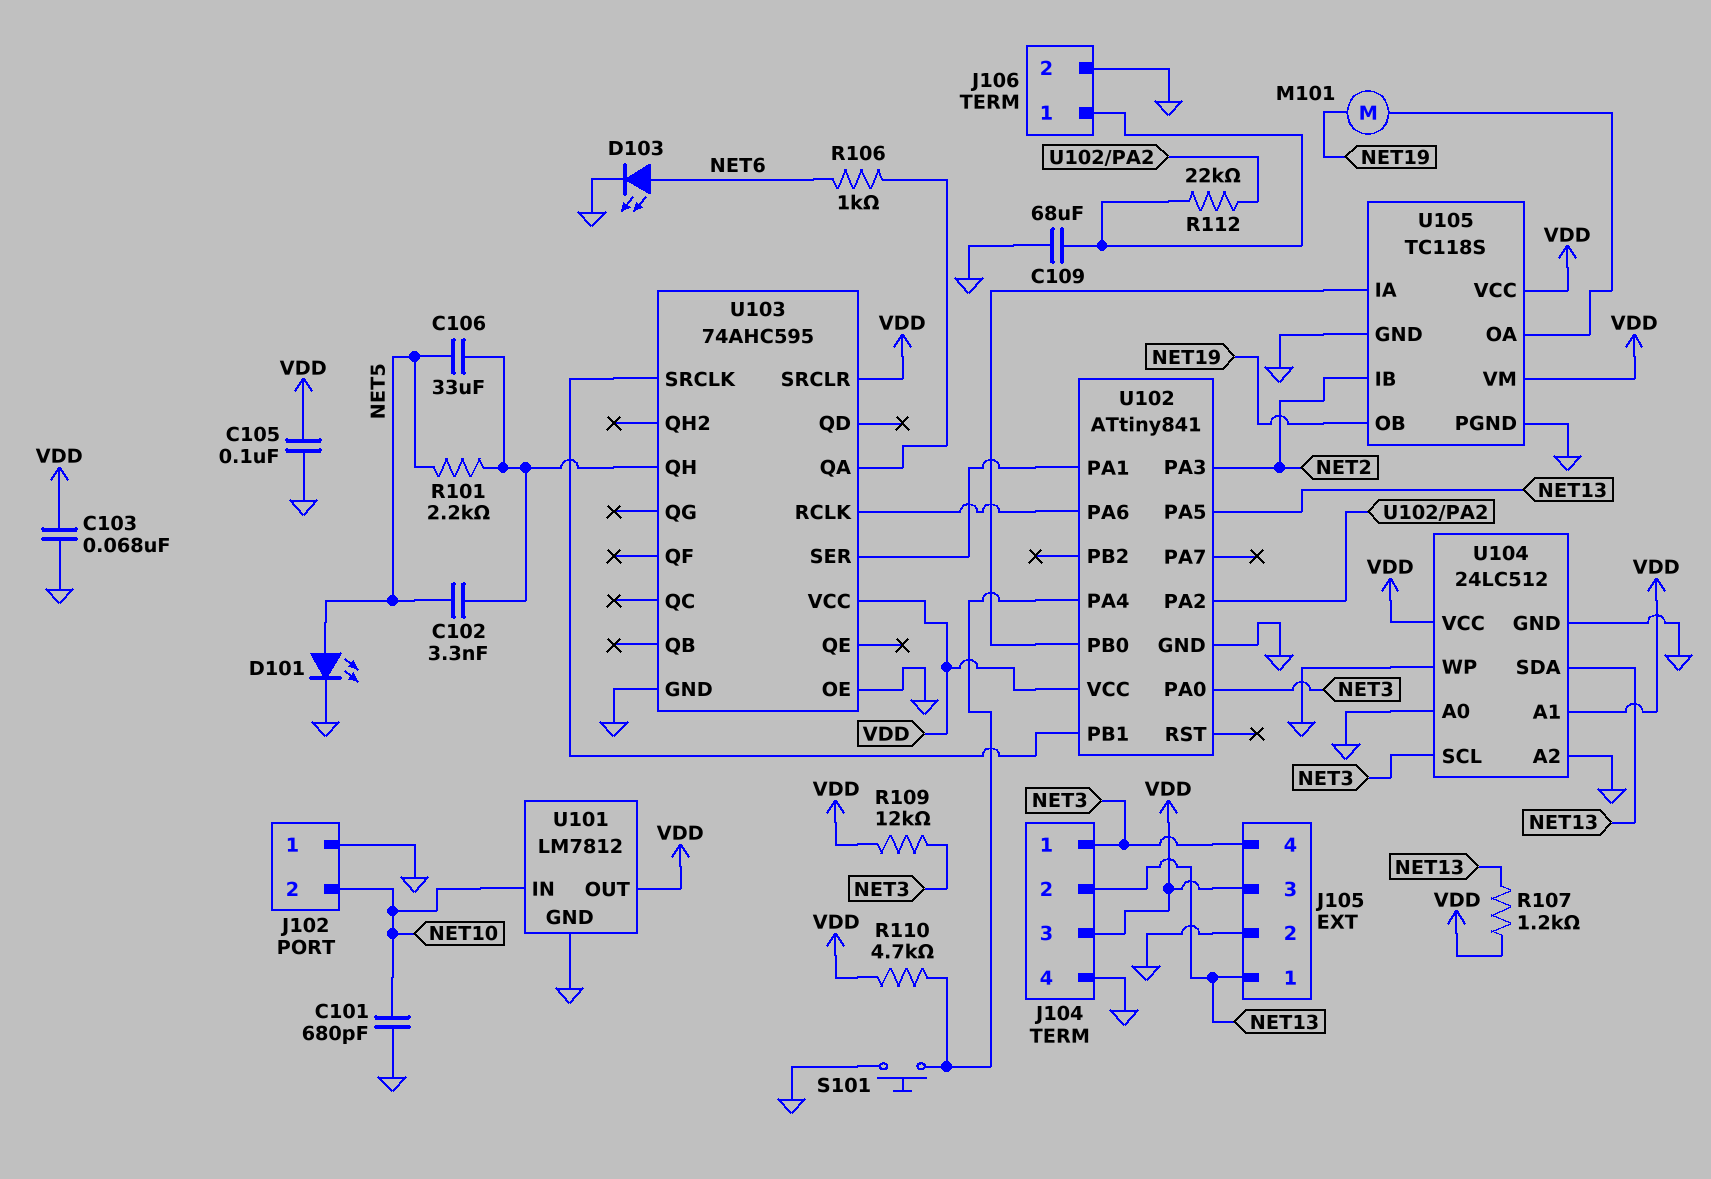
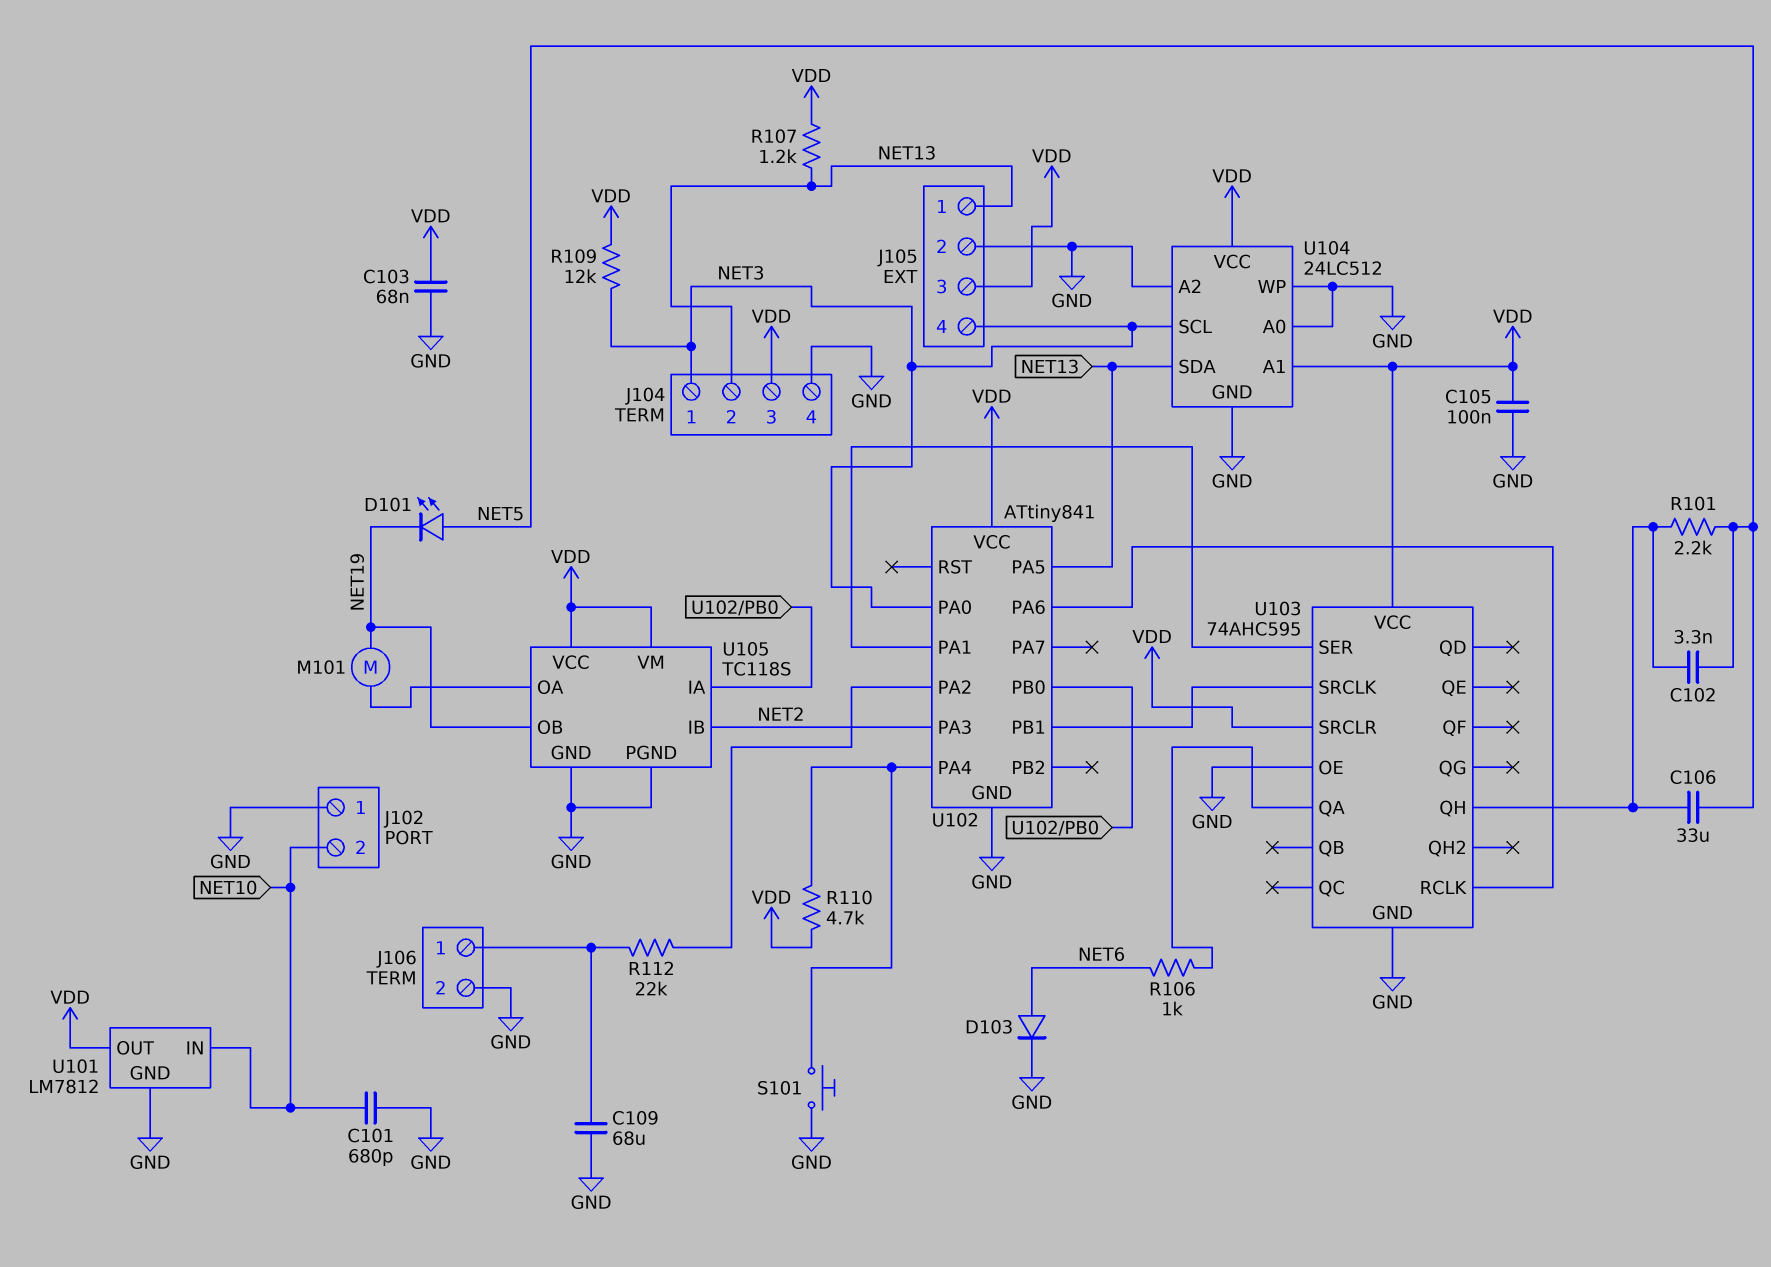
D101: LED (A NET5, K GND) -> LED (A NET5, K NET19)
D103: LED (A NET6, K GND) -> diode (A NET6, K GND)

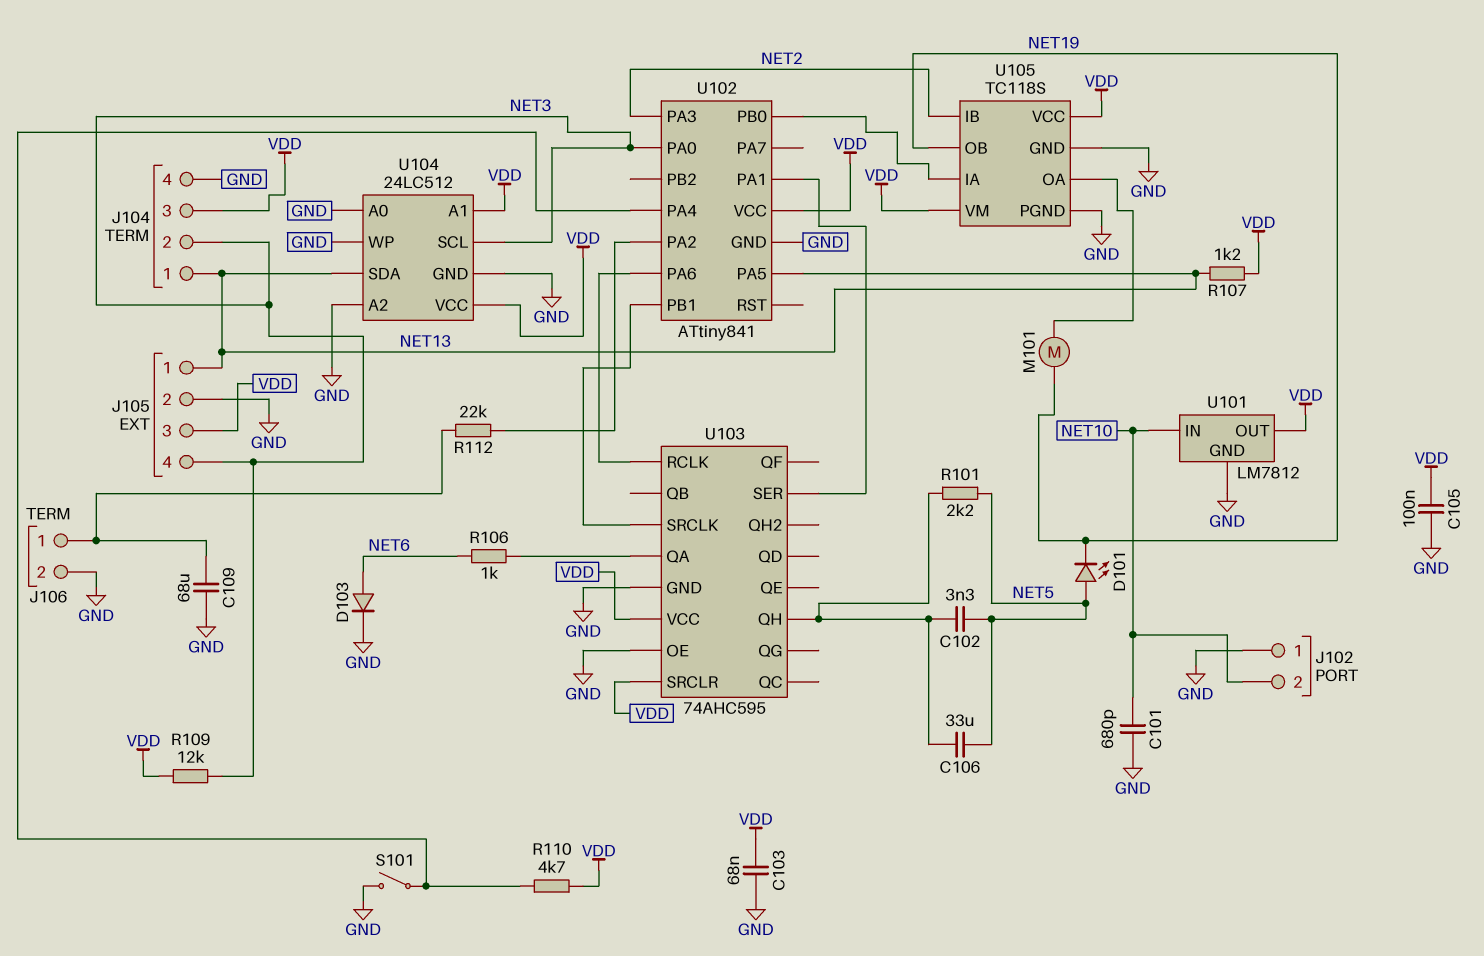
J104 pin 1: NET3 -> NET13
J104 pin 2: NET13 -> NET3
S101: button (GND, U102/PA4) -> switch (GND, U102/PA4)

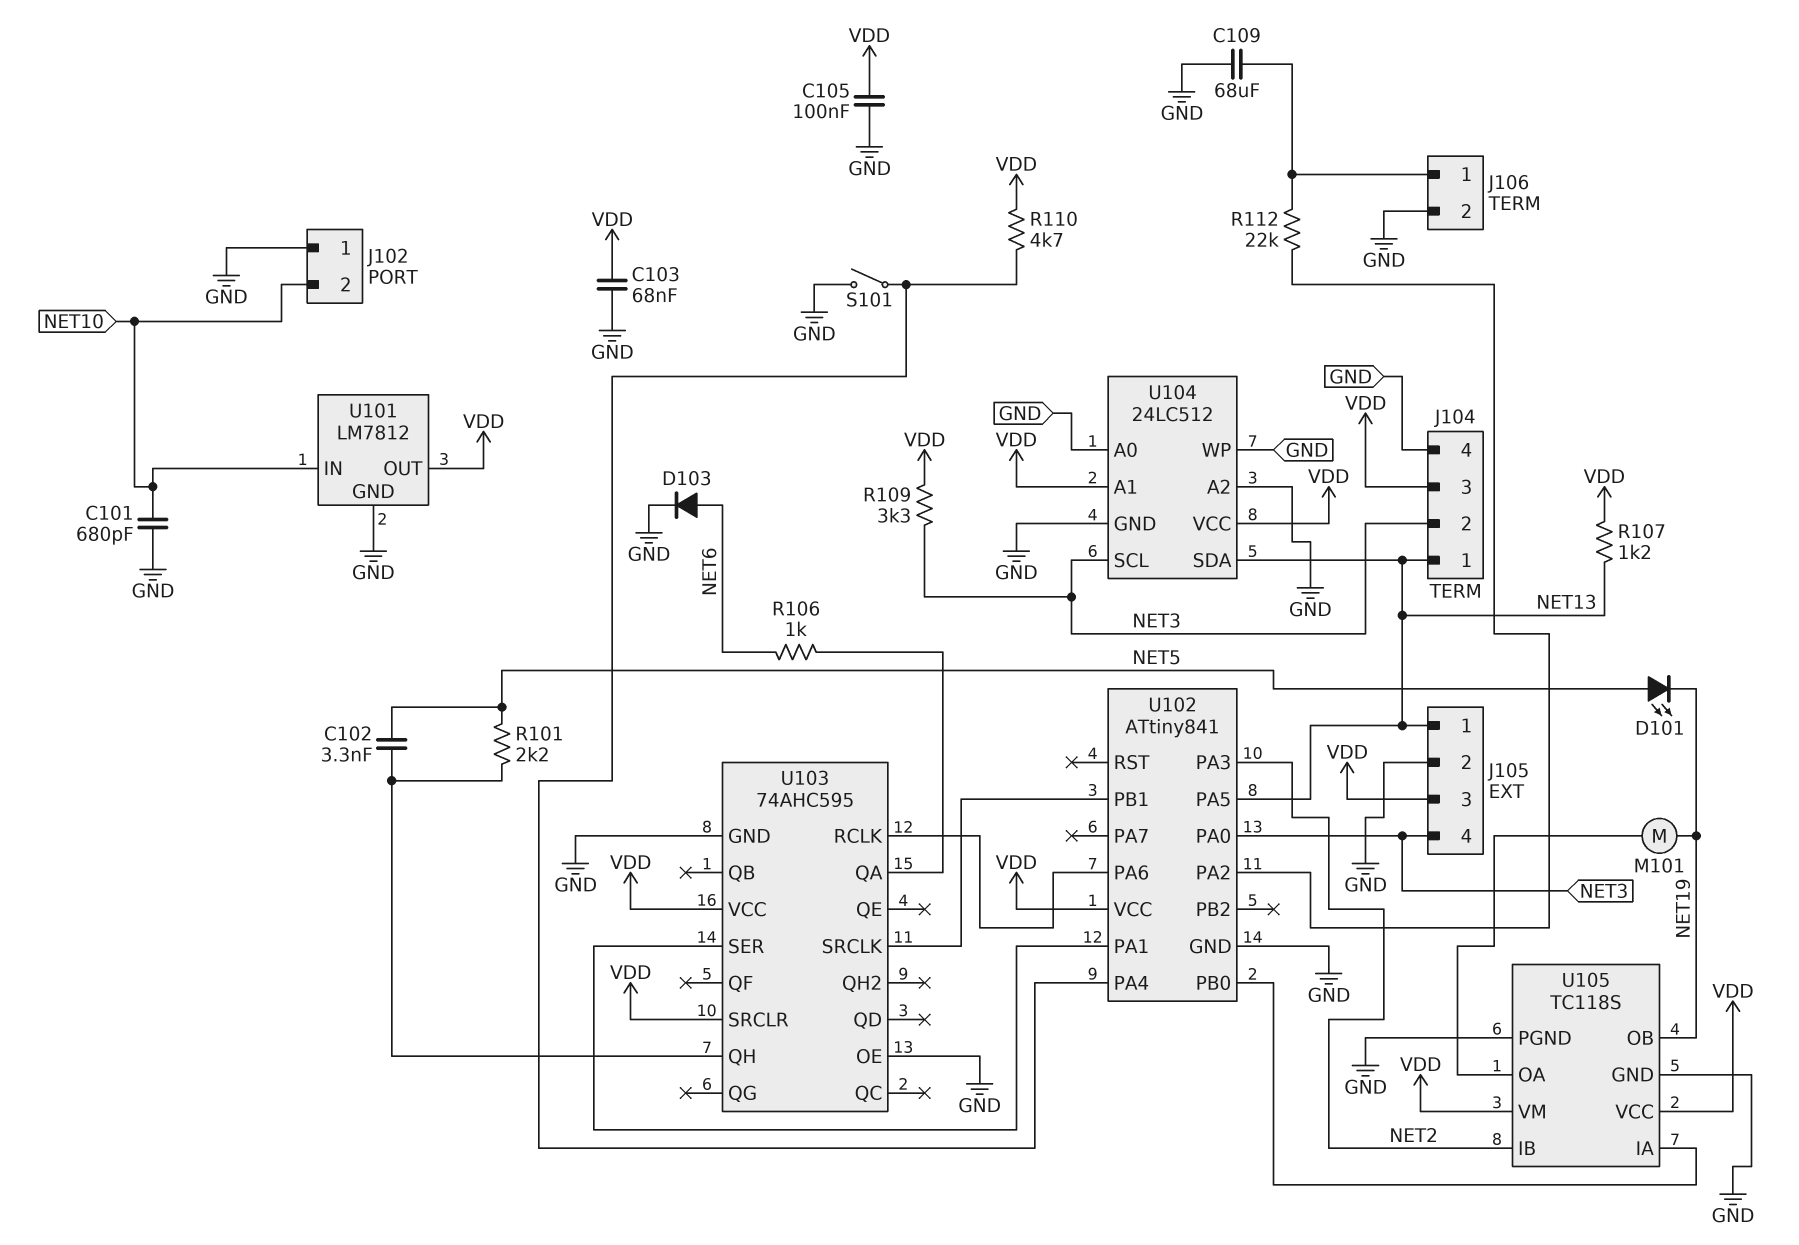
C106: 33uF (NET5, U103/QH) -> none
R109: 12k (NET3, VDD) -> 3.3k (NET3, VDD)

